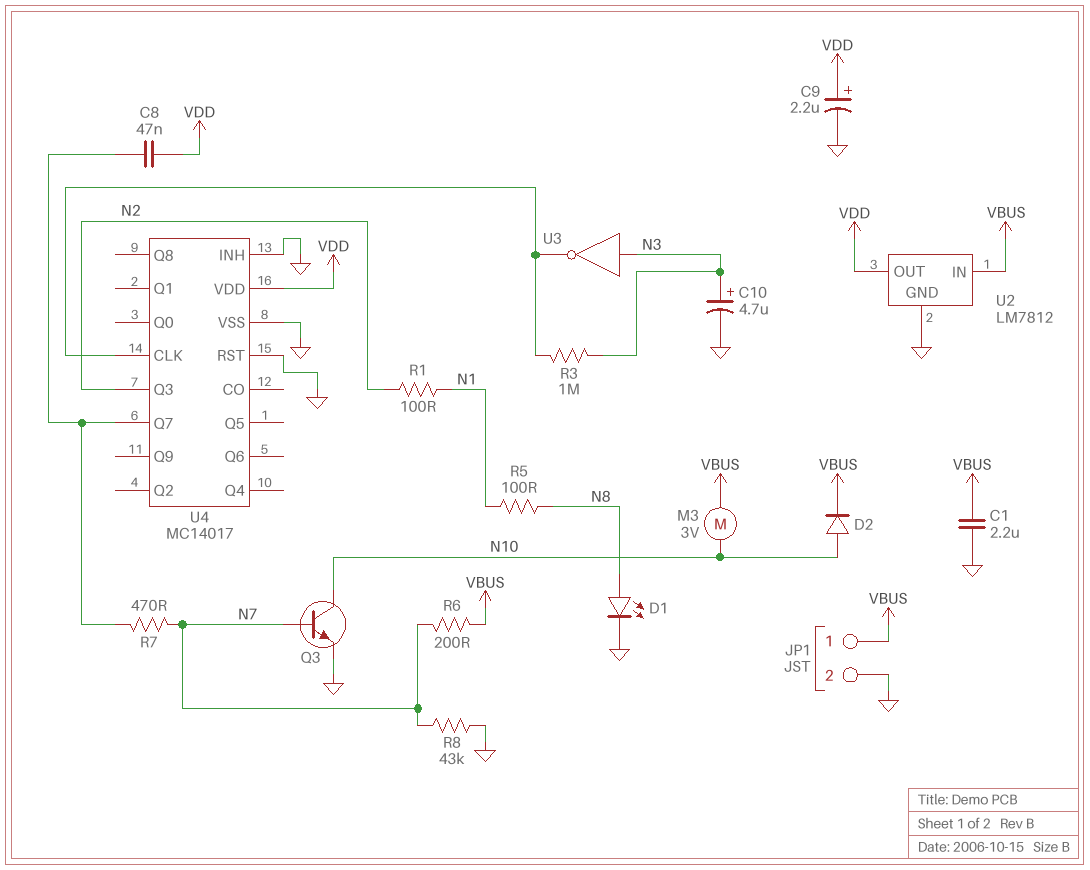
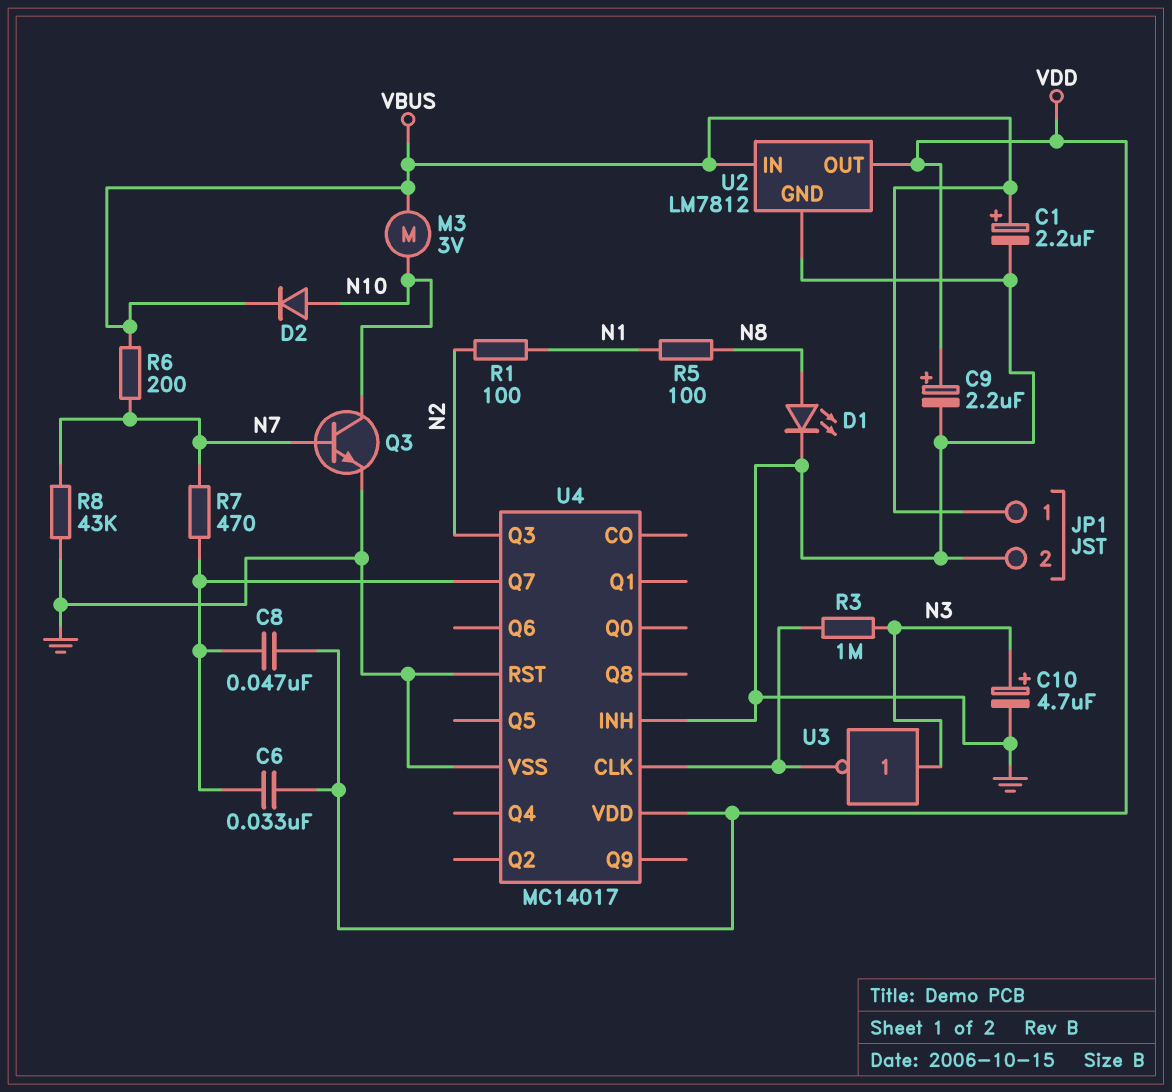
C1: 2.2uF (GND, VBUS) -> 2.2uF (plus VBUS, minus GND)
C6: none -> 33nF (U4/Q7, VDD)

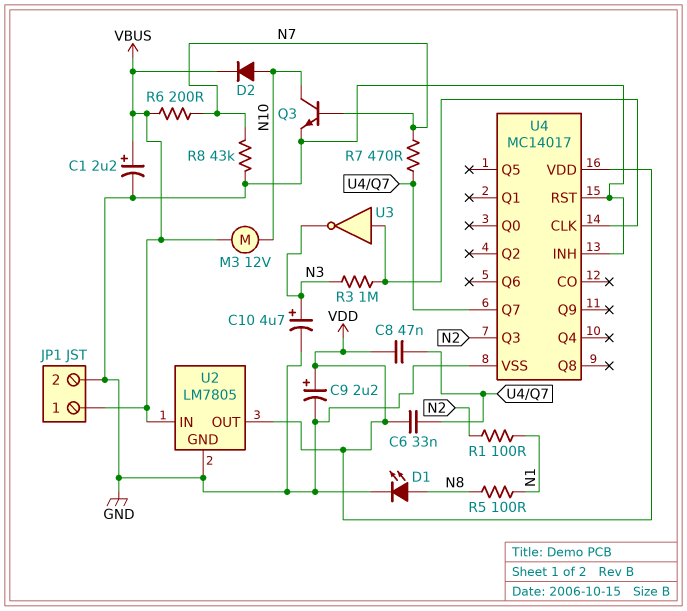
M3: motor 3V (N10, VBUS) -> motor 12V (N10, VBUS)
U2: LM7812 -> LM7805
U3: NOT (in N3, out U4/CLK) -> NOT (in U4/CLK, out N3)

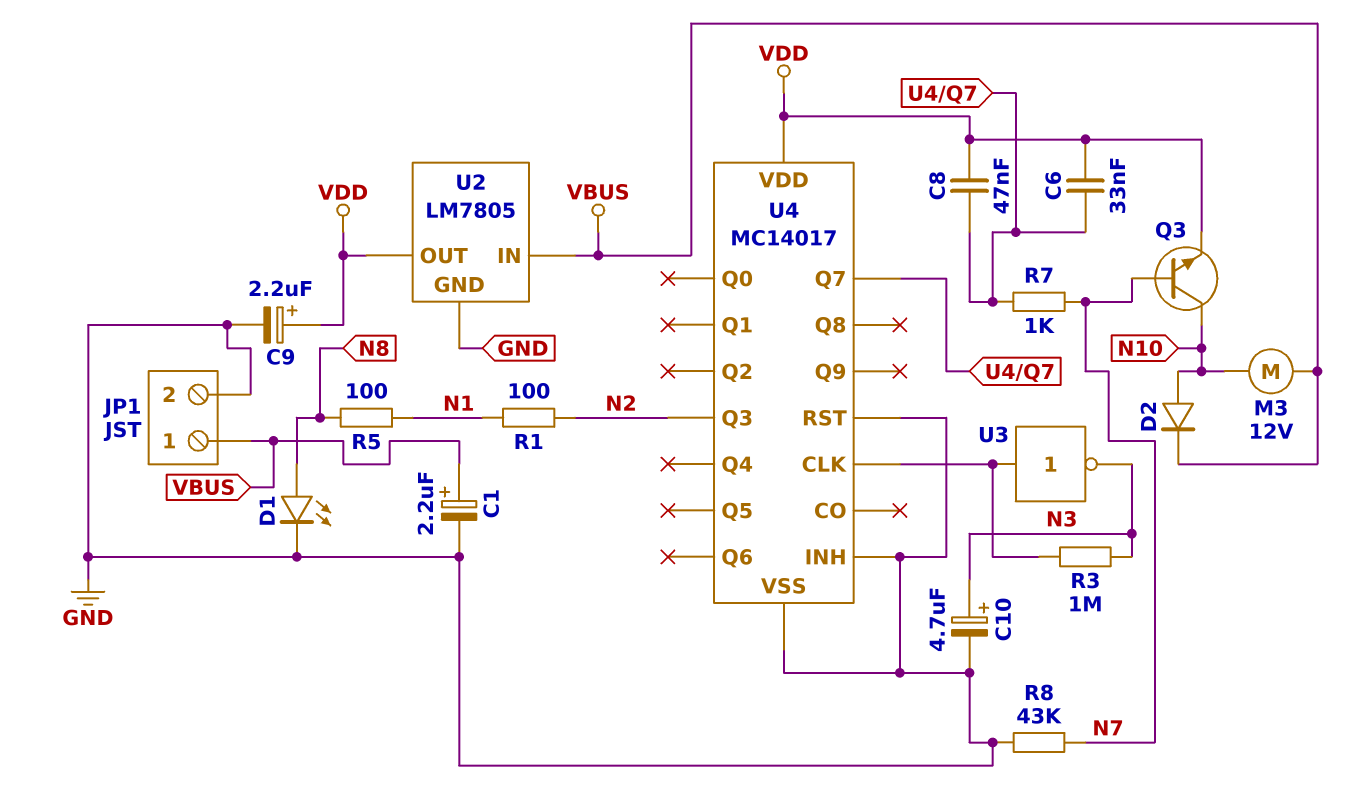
Q3: NPN (B N7, C N10, E GND) -> NPN (B N7, C N10, E VDD)
R6: 200 (N7, VBUS) -> none
R7: 470 (N7, U4/Q7) -> 1k (N7, U4/Q7)

